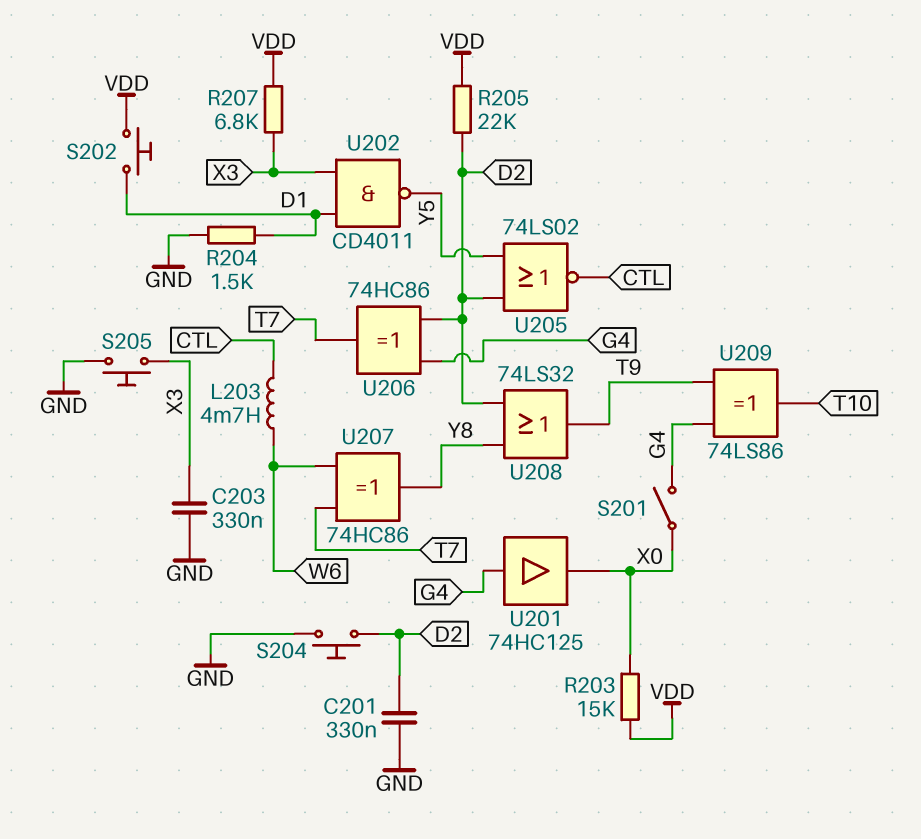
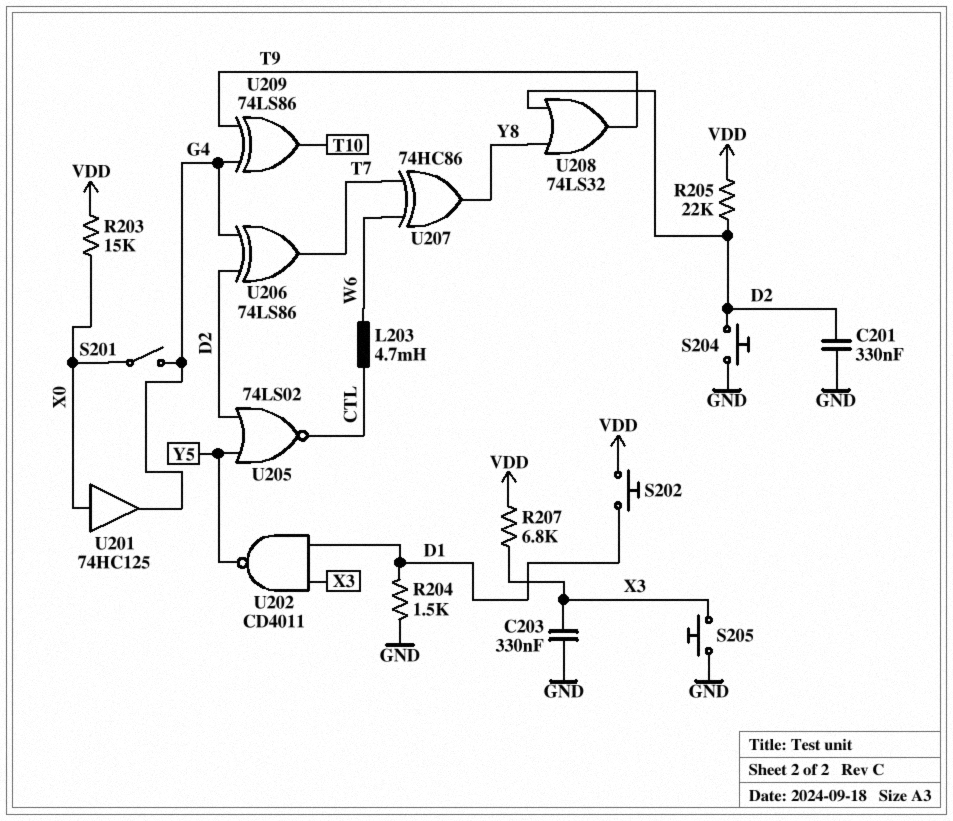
U201: buffer 74HC125 (in G4, out X0) -> buffer 74HC125 (in X0, out G4)
U206: XOR 74HC86 (in D2, in G4, out T7) -> XOR 74LS86 (in D2, in G4, out T7)

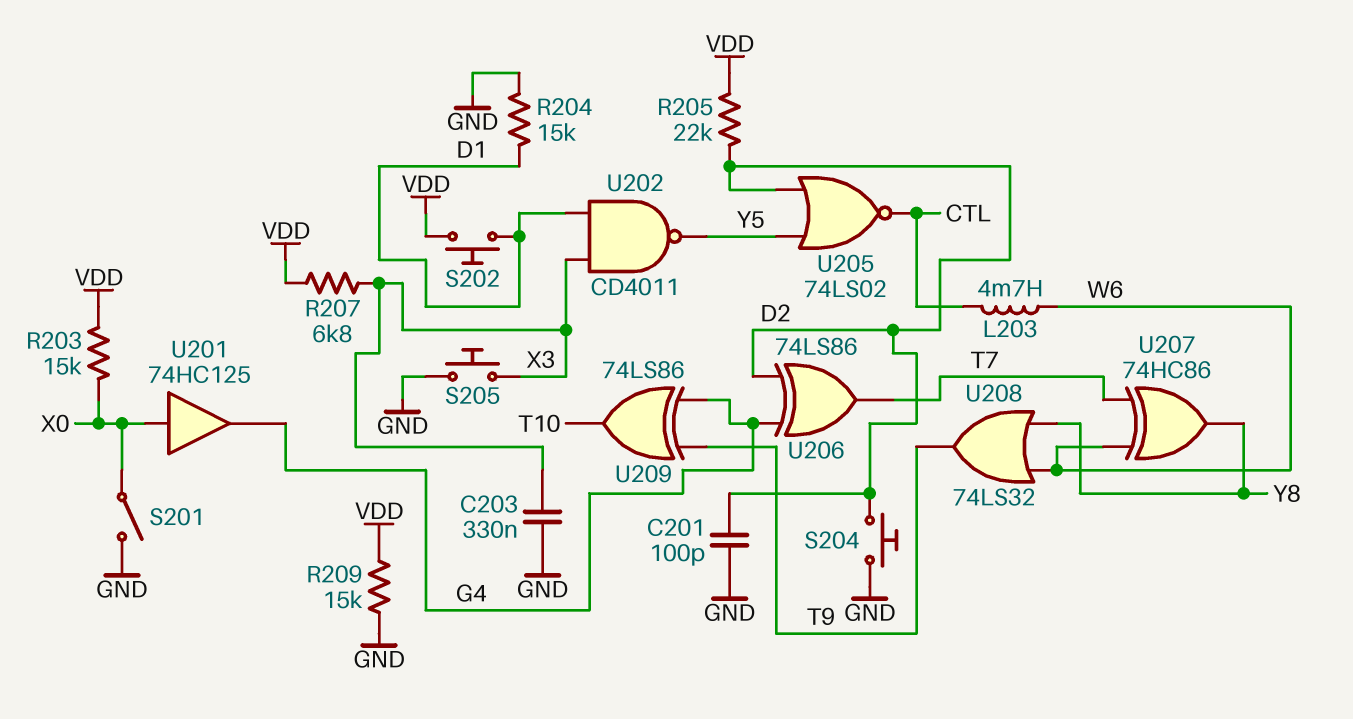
C201: 330nF (D2, GND) -> 100pF (D2, GND)
R204: 1.5k (D1, GND) -> 15k (D1, GND)
R209: none -> 15k (GND, VDD)
S201: switch (G4, X0) -> switch (GND, X0)
U208: OR 74LS32 (in D2, in Y8, out T9) -> OR 74LS32 (in W6, in Y8, out T9)

